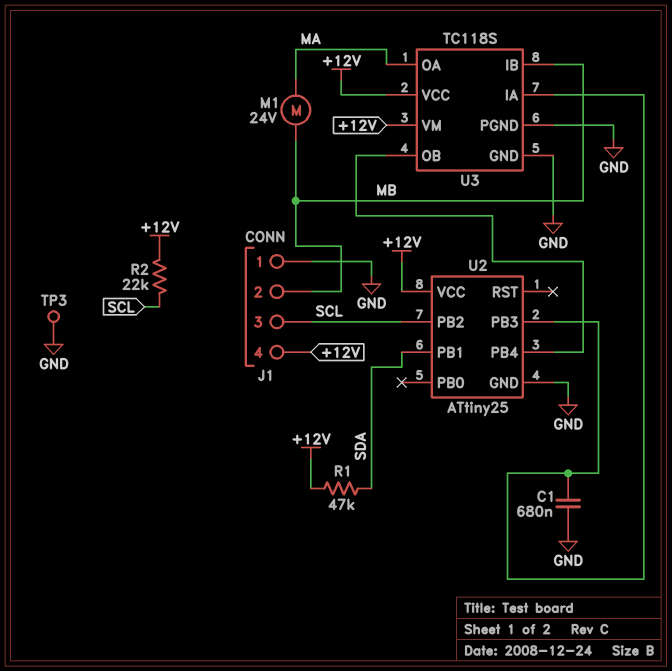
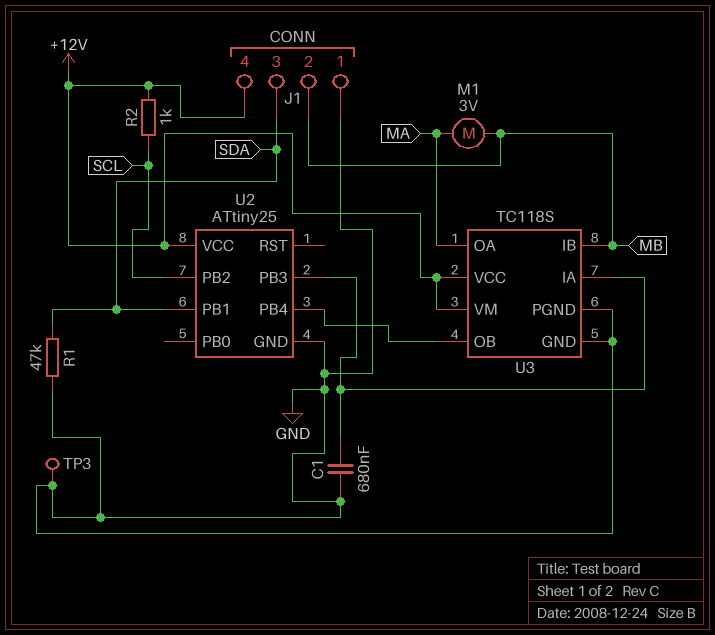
J1 pin 3: SCL -> SDA
M1: motor 24V (MA, MB) -> motor 3V (MA, MB)
R1: 47k (+12V, SDA) -> 47k (GND, SDA)
R2: 22k (+12V, SCL) -> 1k (+12V, SCL)

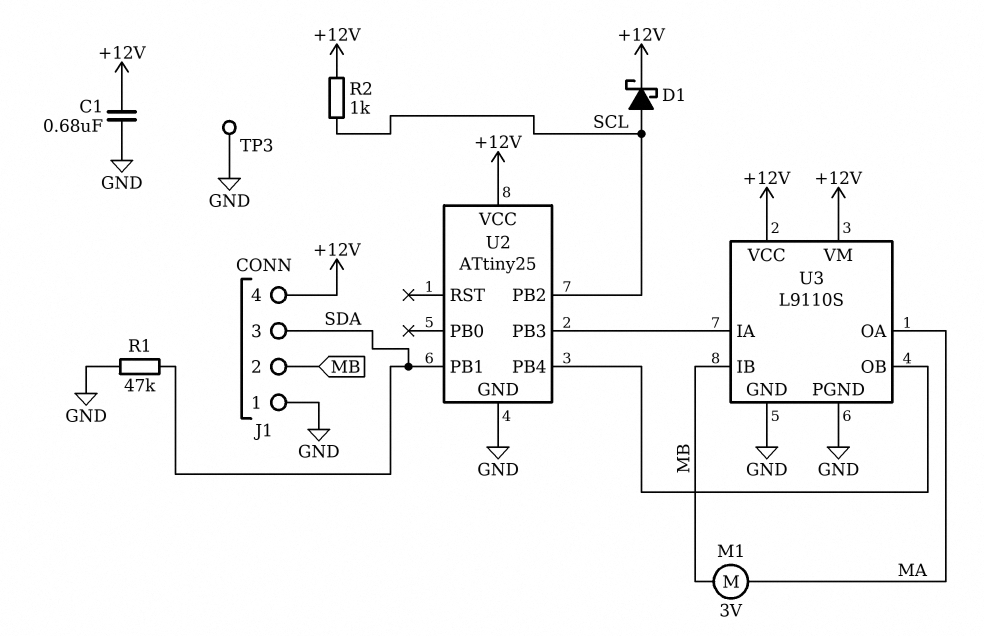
C1: 680nF (GND, U2/PB3) -> 680nF (+12V, GND)
D1: none -> schottky (A SCL, K +12V)
U3: TC118S -> L9110S

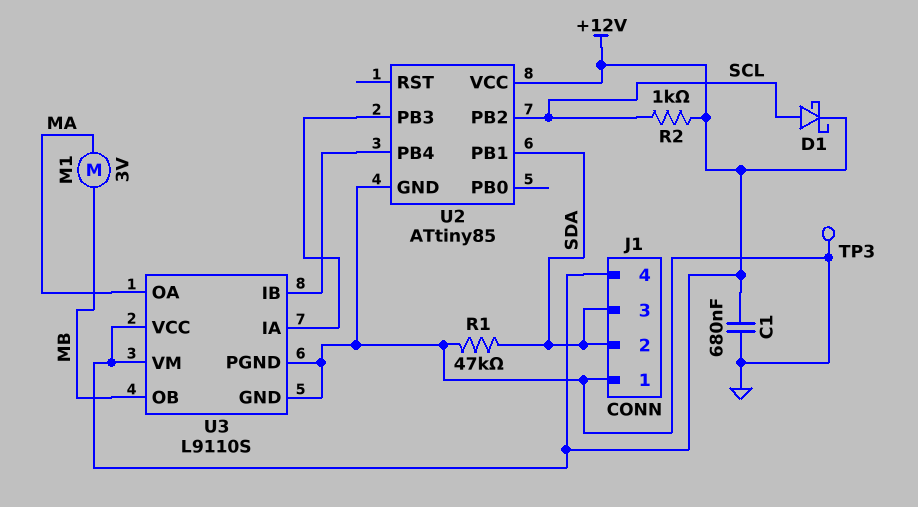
J1 pin 2: MB -> SDA
U2: ATtiny25 -> ATtiny85
U3 pin IB: MB -> U2/PB4
U3 pin OB: U2/PB4 -> MB

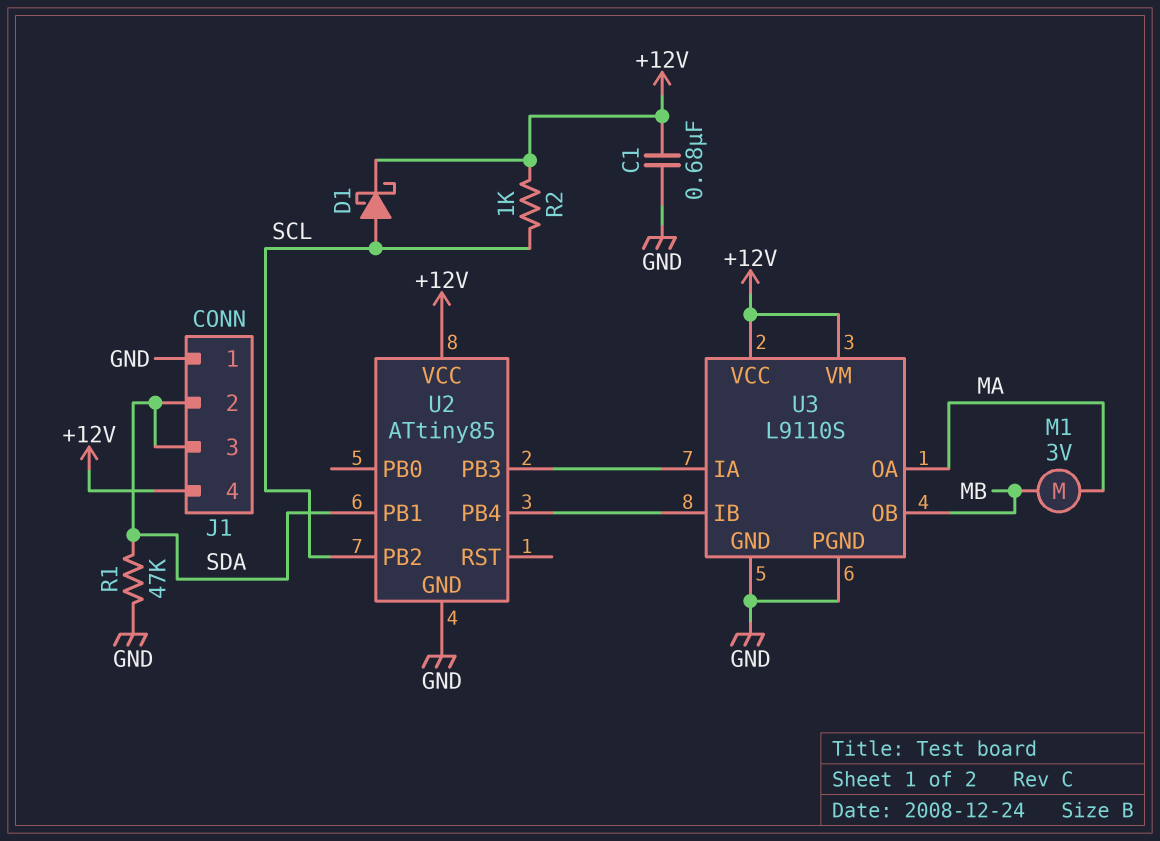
TP3: test point (GND) -> none

